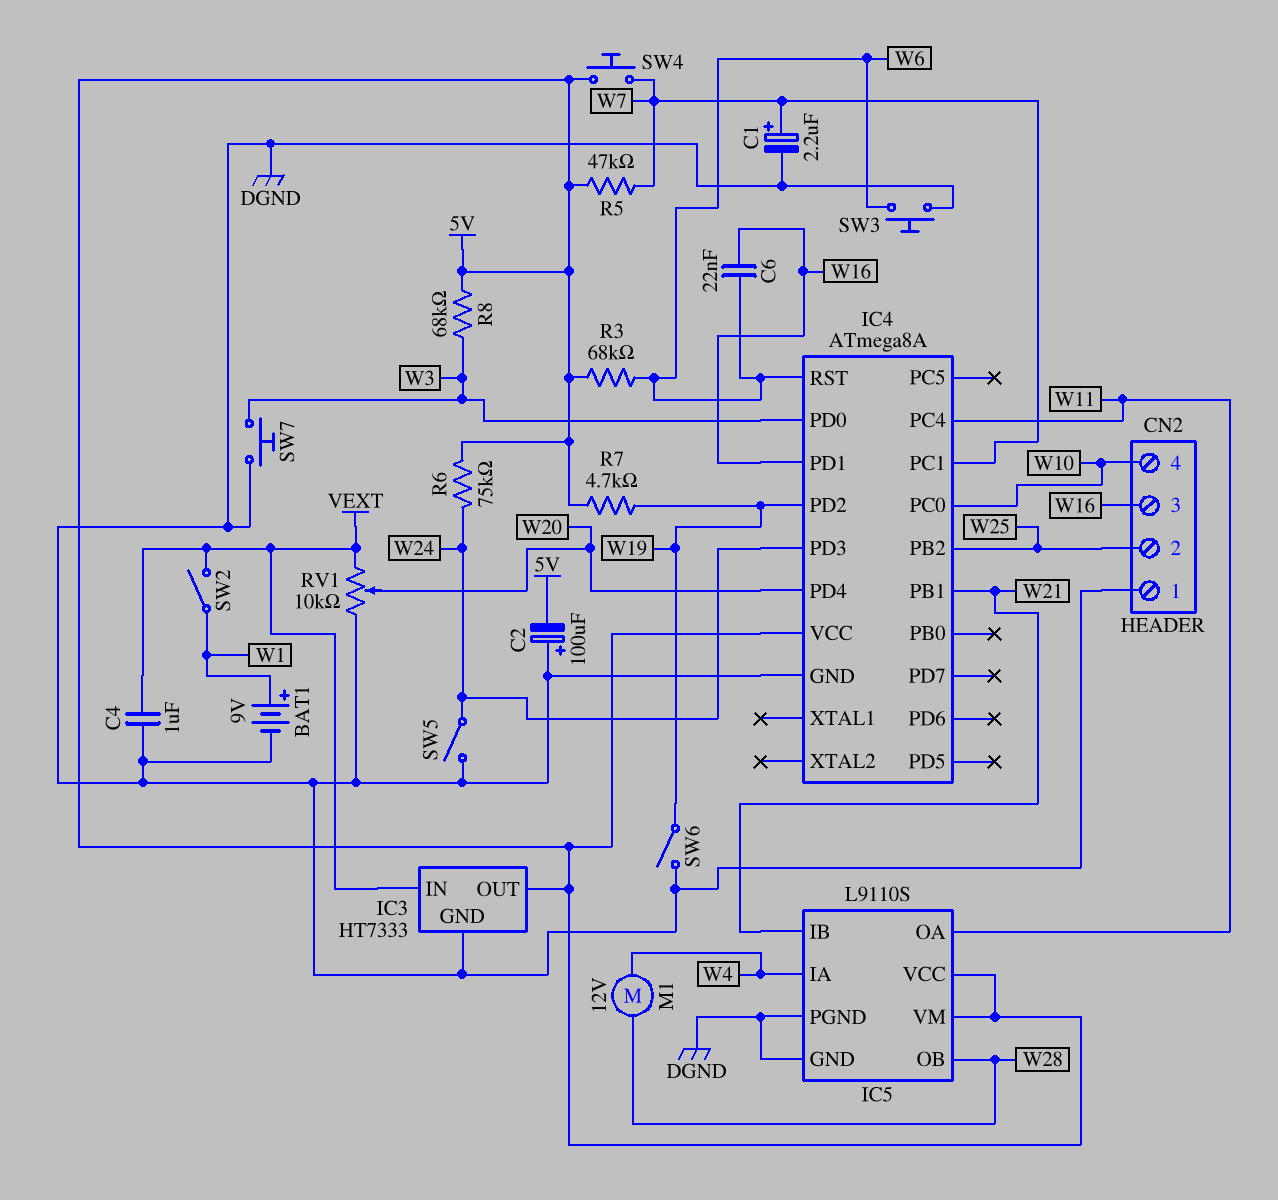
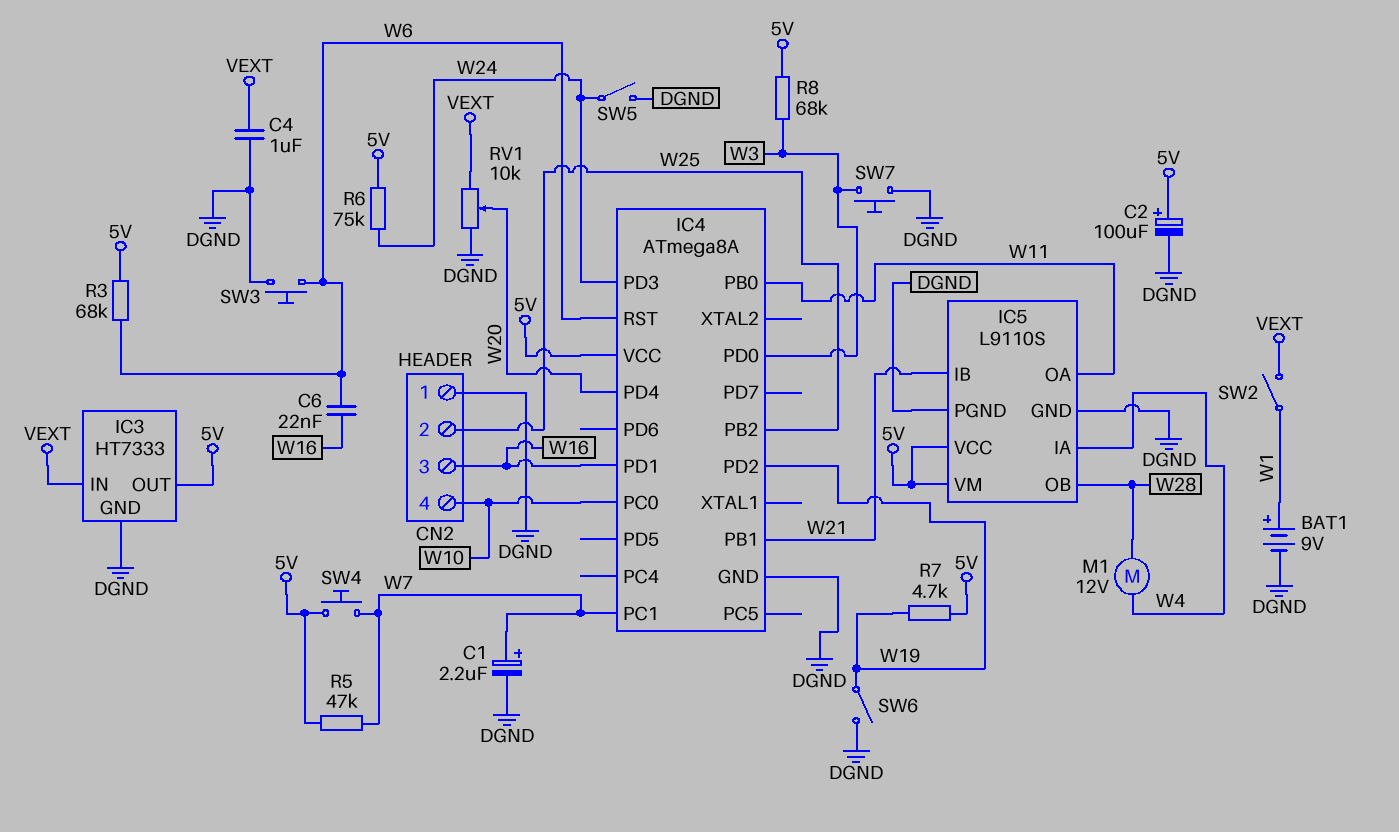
C2: 100uF (plus DGND, minus 5V) -> 100uF (plus 5V, minus DGND)
IC4 pin PB0: none -> W11
IC4 pin PC4: W11 -> none

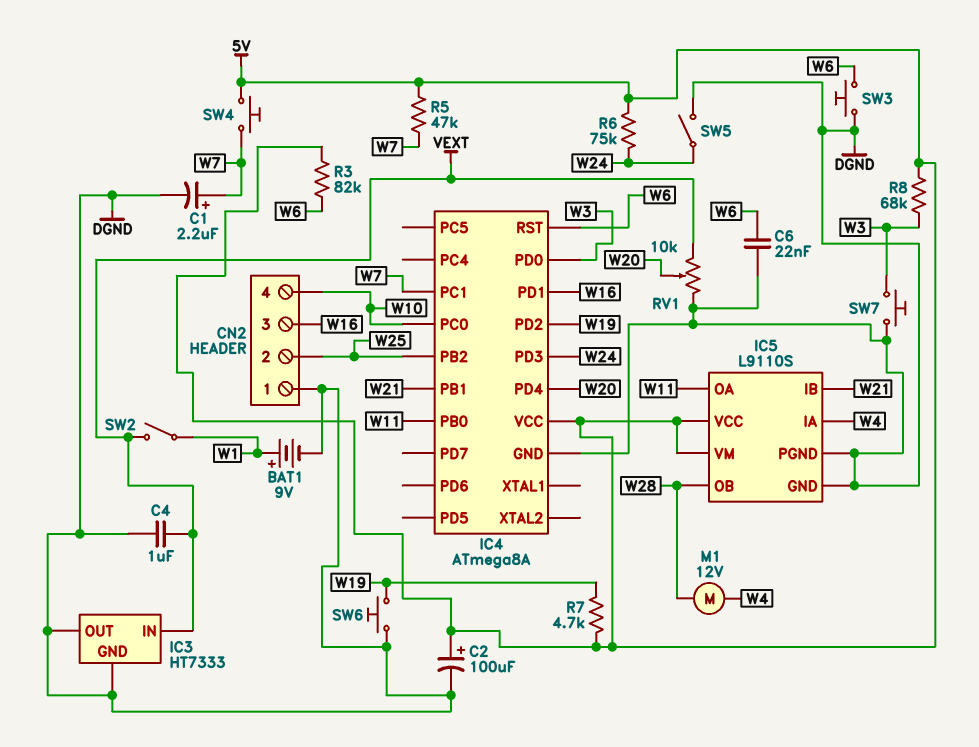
C6: 22nF (W6, W16) -> 22nF (DGND, W6)
IC3 pin OUT: 5V -> DGND
R3: 68k (5V, W6) -> 82k (5V, W6)
SW6: switch (DGND, W19) -> button (DGND, W19)

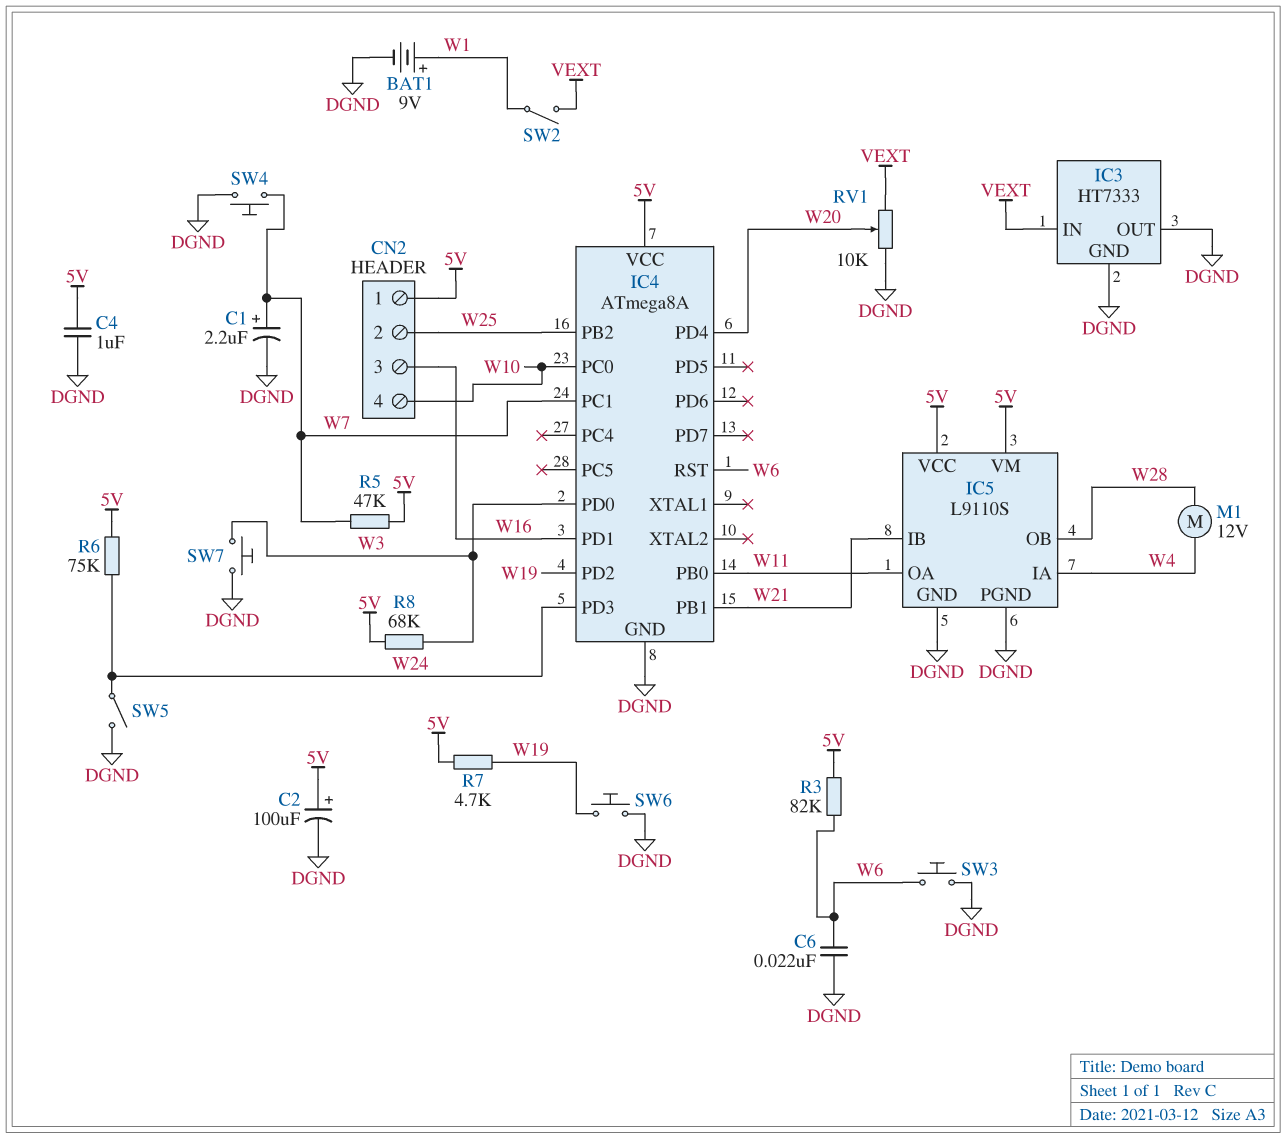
C4: 1uF (DGND, VEXT) -> 1uF (5V, DGND)
CN2 pin 1: DGND -> 5V
SW4: button (5V, W7) -> button (DGND, W7)

